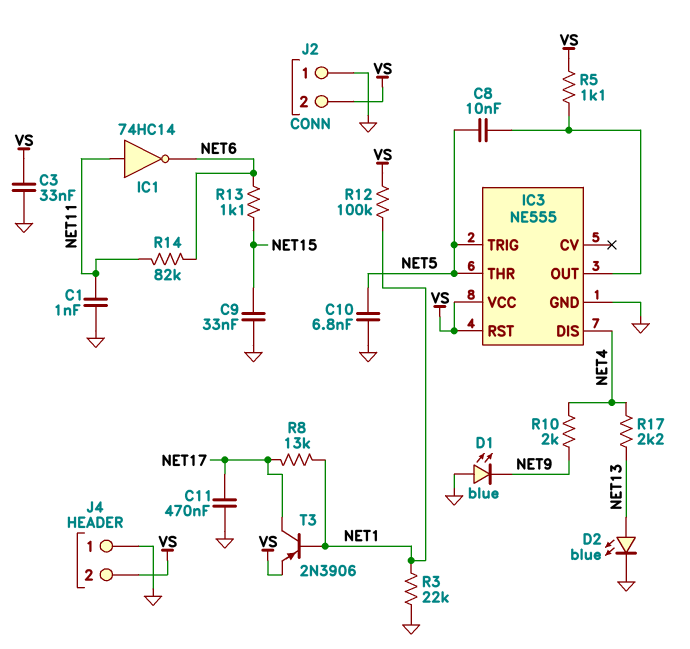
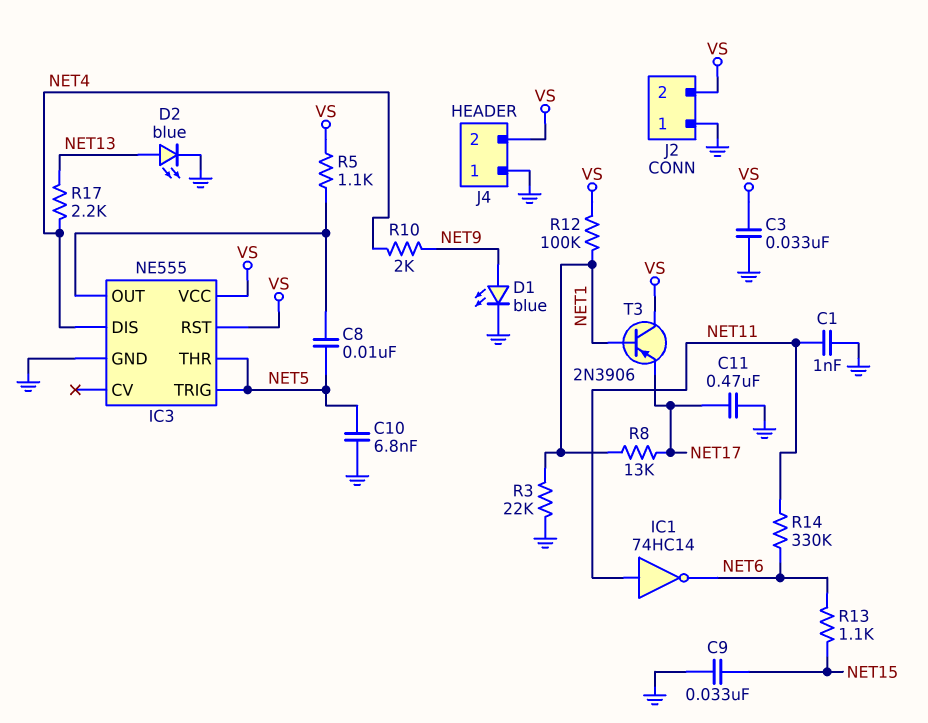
D1: LED blue (A GND, K NET9) -> LED blue (A NET9, K GND)
R14: 82k (NET6, NET11) -> 330k (NET6, NET11)
T3: PNP 2N3906 (B NET1, C NET17, E VS) -> PNP 2N3906 (B NET1, C VS, E NET17)

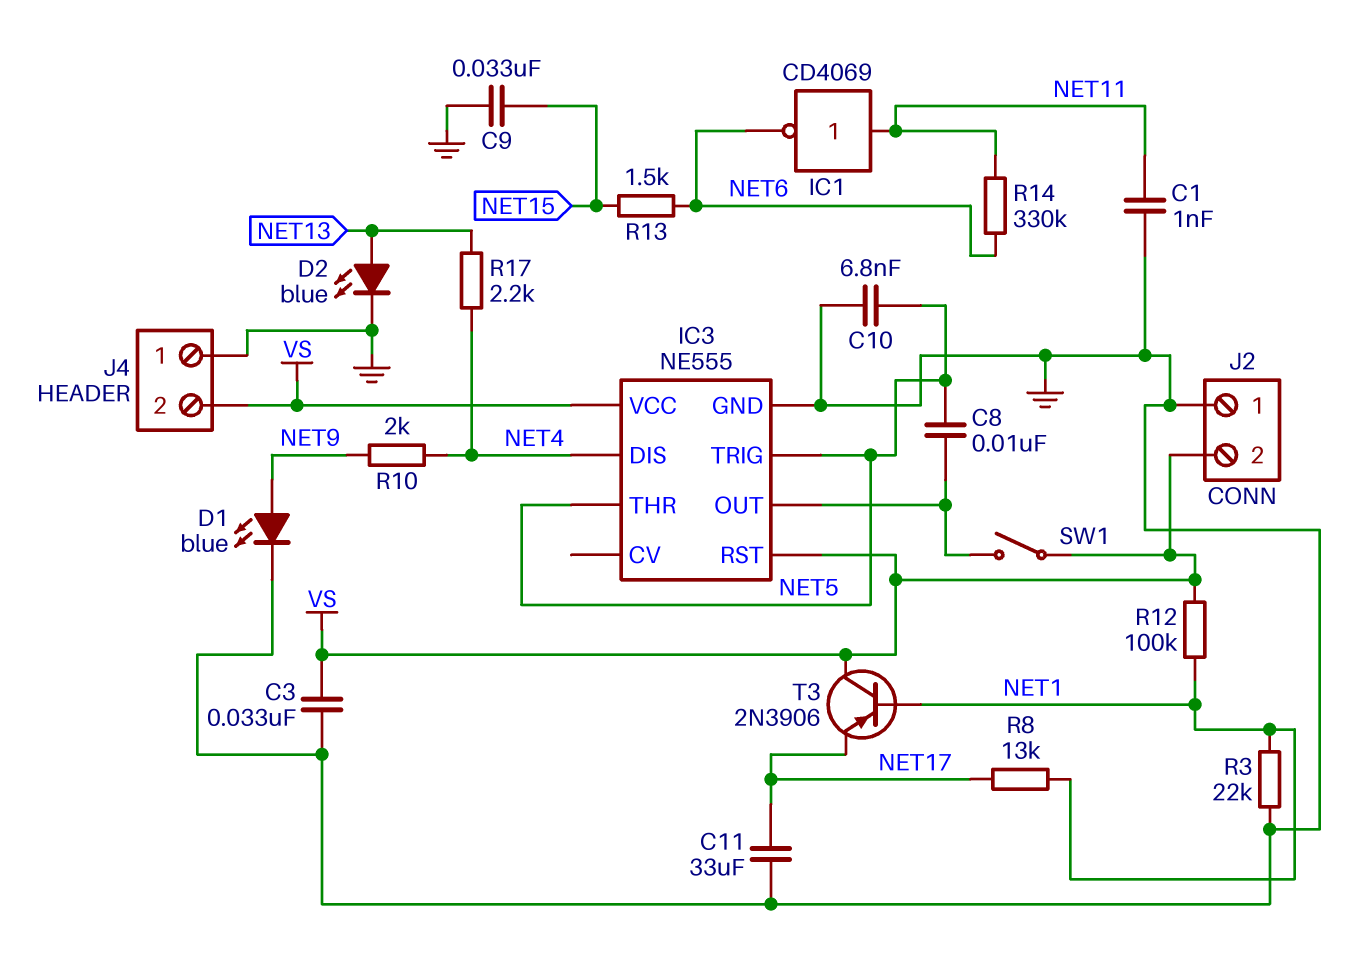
C11: 470nF (GND, NET17) -> 33uF (GND, NET17)
IC1: NOT 74HC14 (in NET11, out NET6) -> NOT CD4069 (in NET11, out NET6)
R5: 1.1k (IC3/OUT, VS) -> none
R13: 1.1k (NET6, NET15) -> 1.5k (NET6, NET15)
SW1: none -> switch (IC3/OUT, VS)

